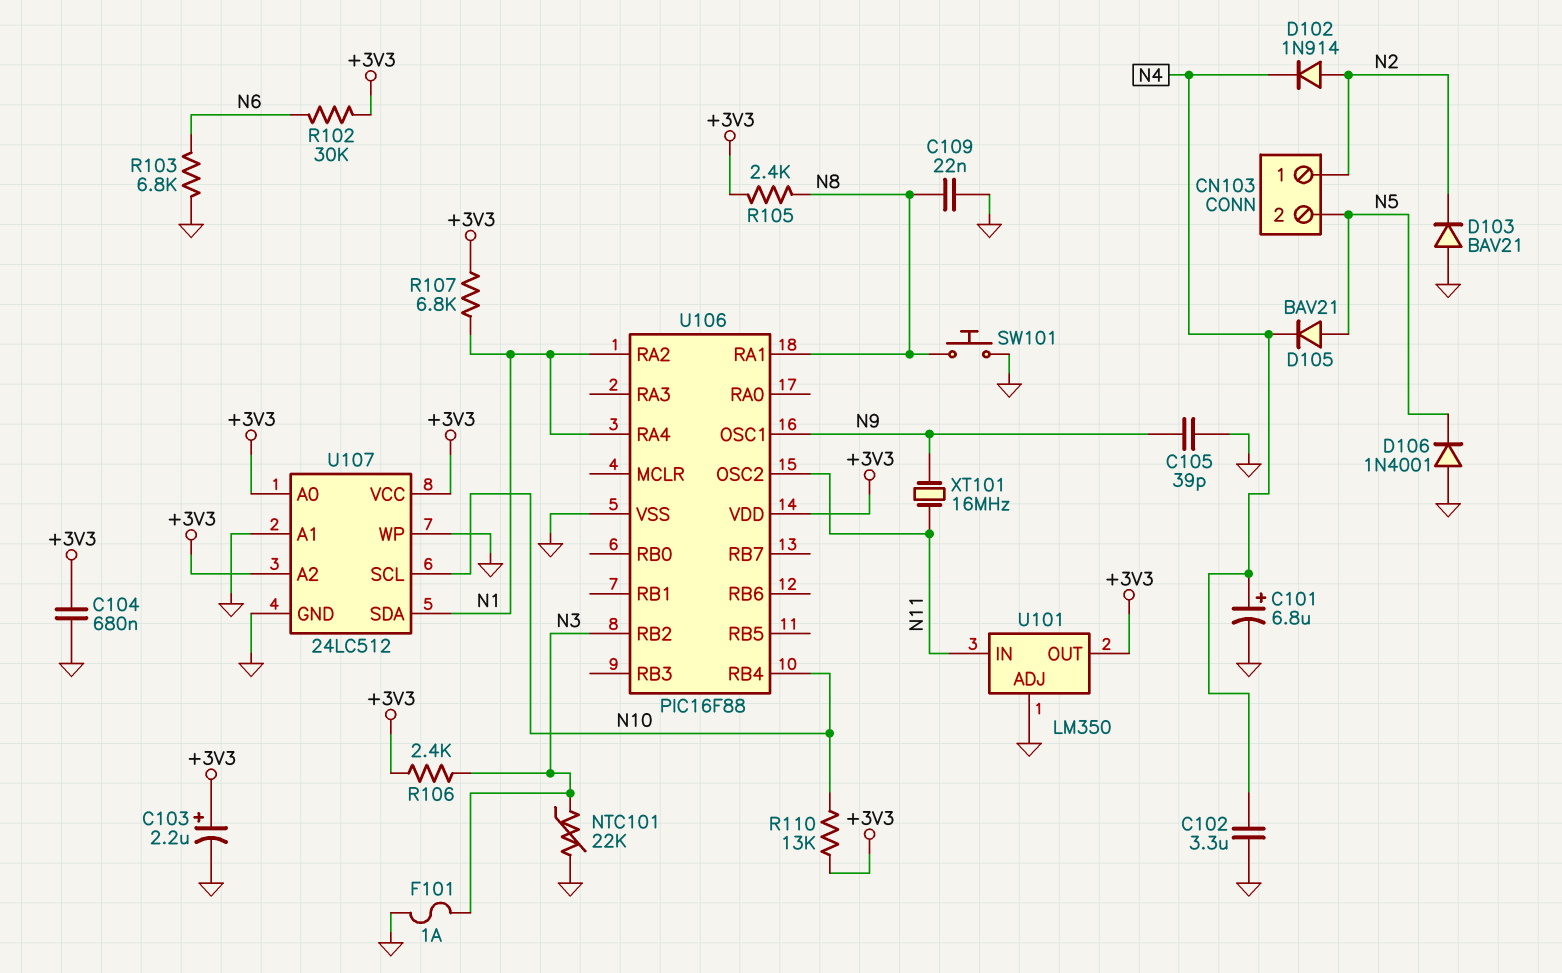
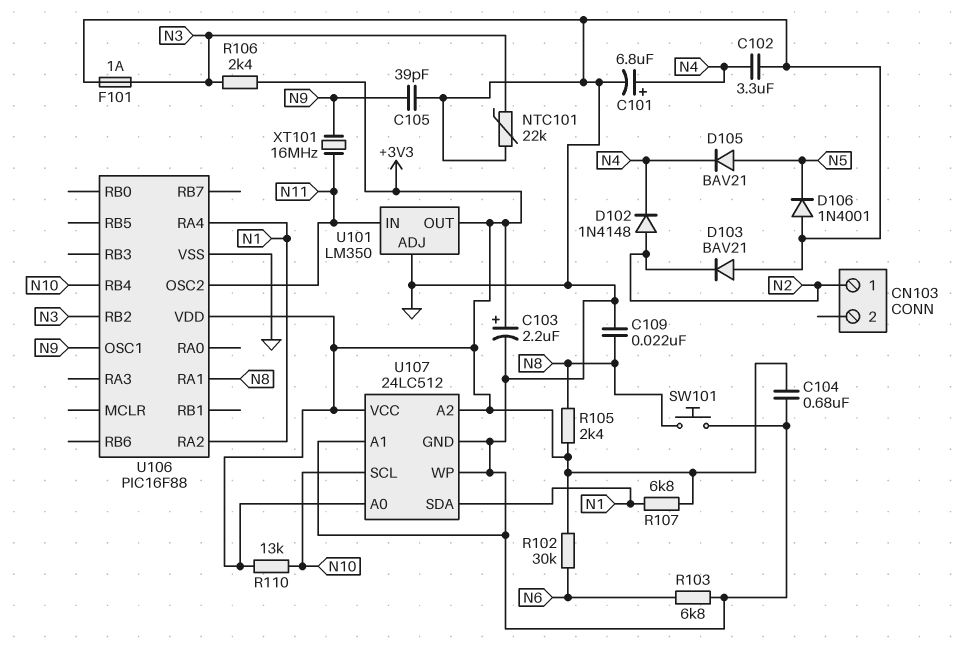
CN103 pin 2: N5 -> none
D102: diode 1N914 (A N2, K N4) -> diode 1N4148 (A N2, K N4)

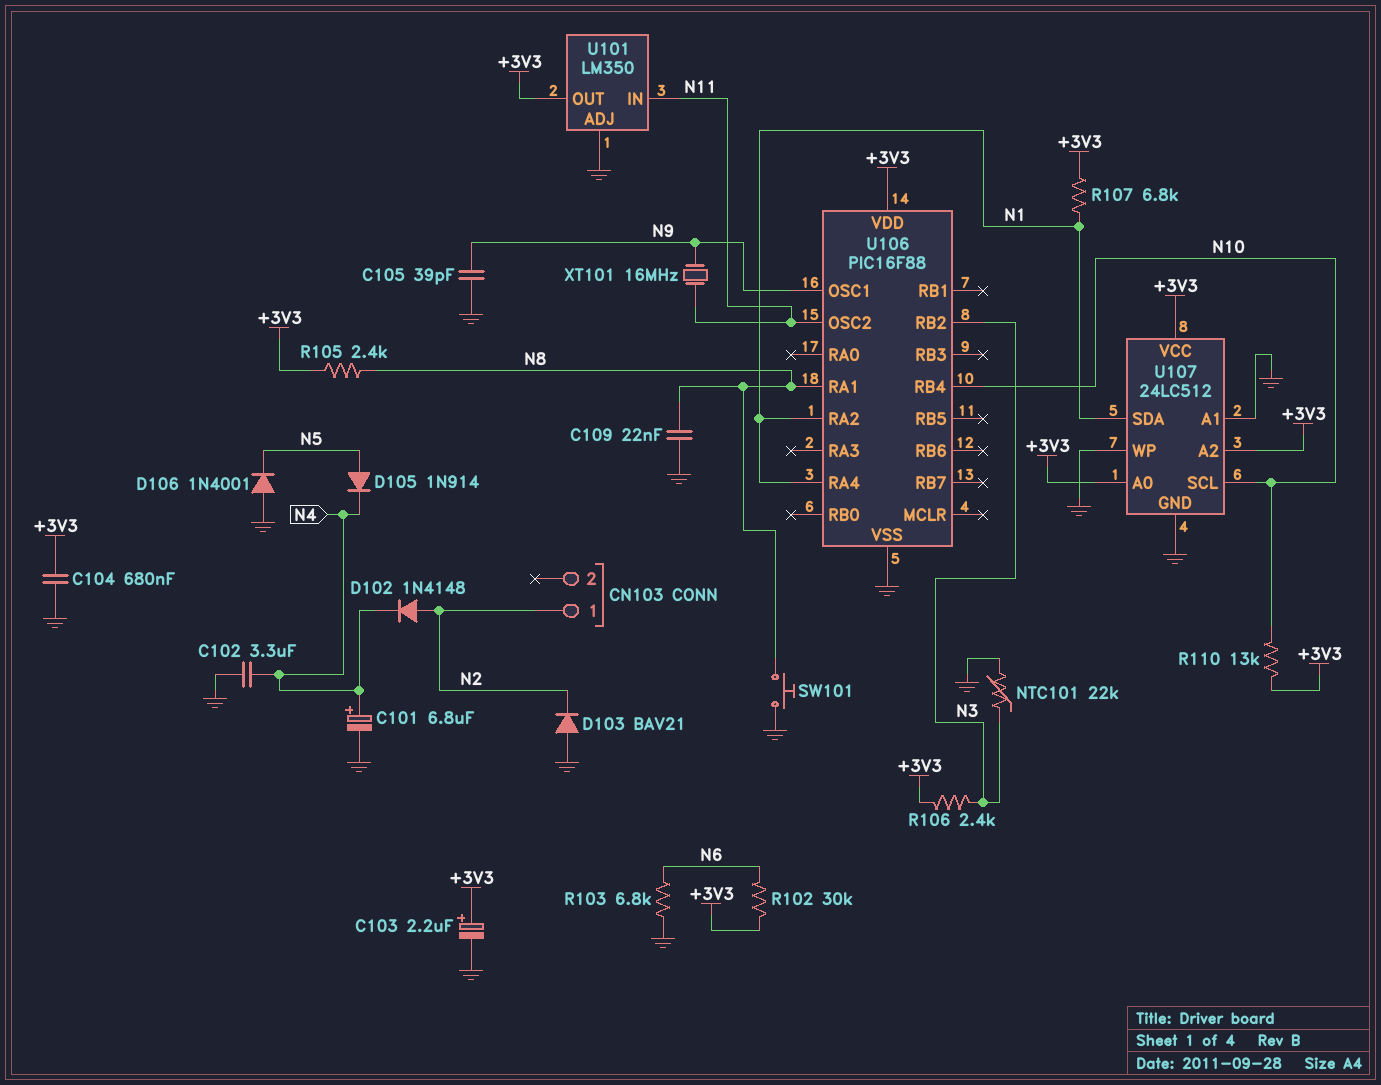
D105: diode BAV21 (A N5, K N4) -> diode 1N914 (A N5, K N4)
F101: 1A (GND, N3) -> none

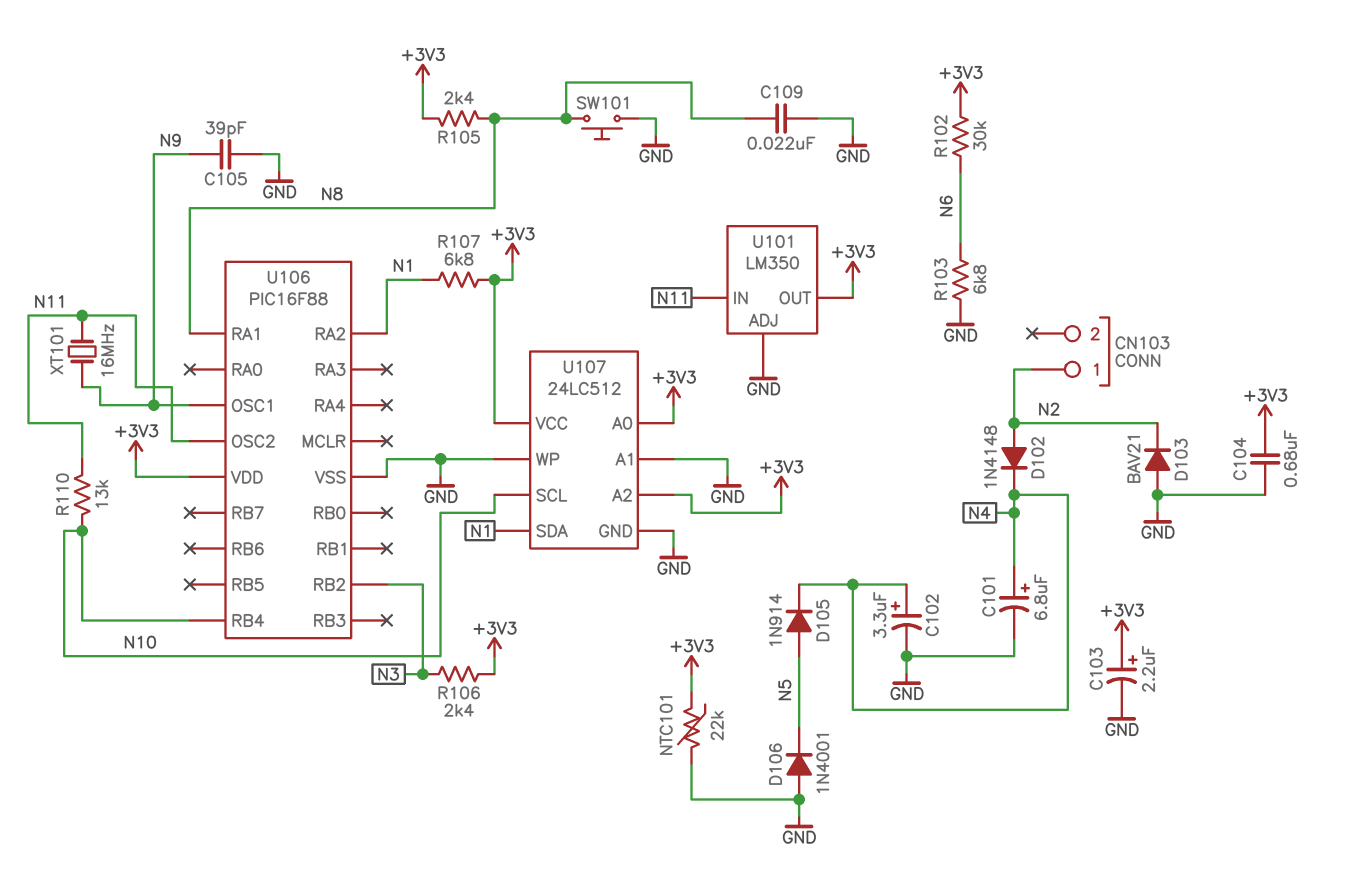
C102: 3.3uF (GND, N4) -> 3.3uF (plus N4, minus GND)
NTC101: 22k (GND, N3) -> 22k (+3V3, GND)
R110: 13k (+3V3, N10) -> 13k (N10, N11)
U106 pin RA4: N1 -> none

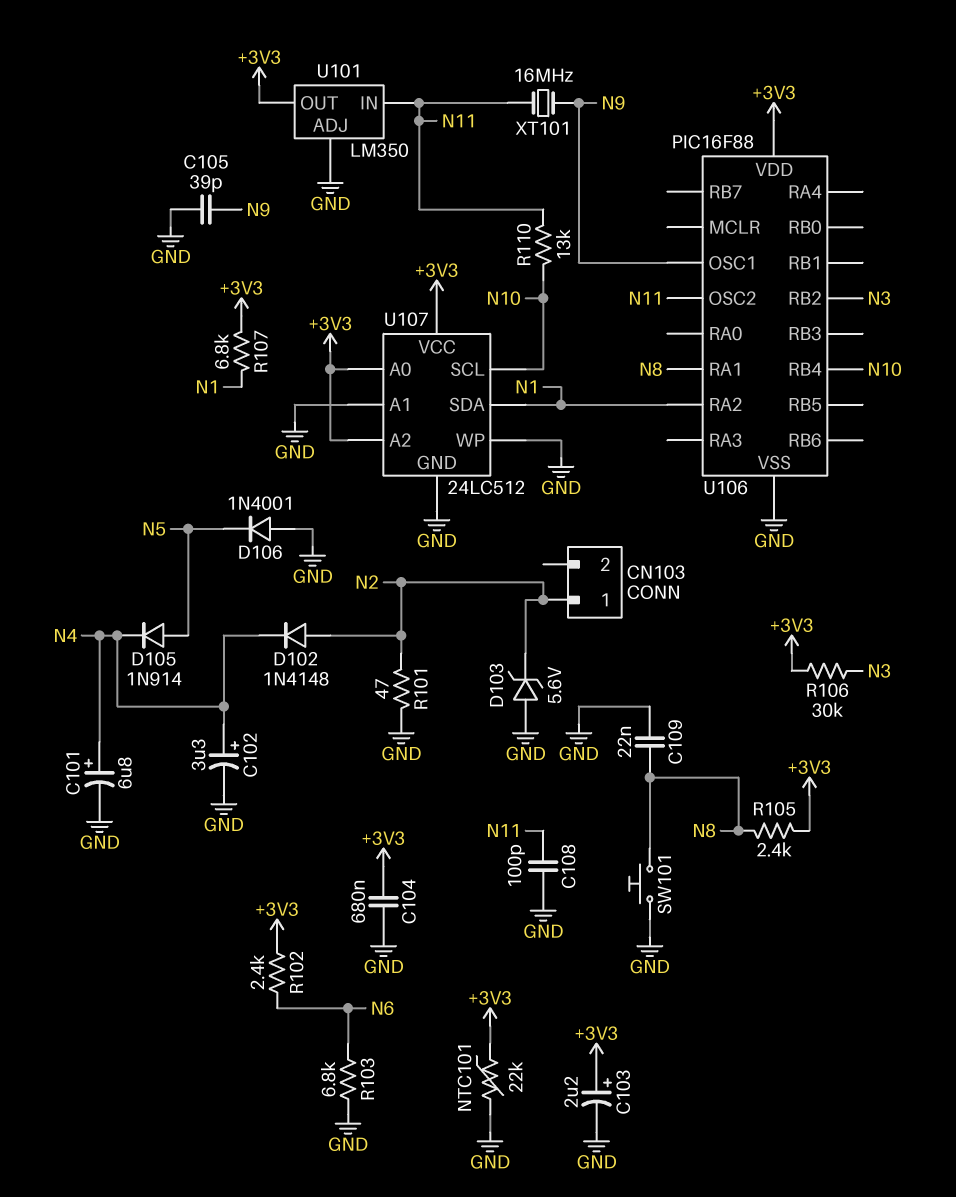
C108: none -> 100pF (GND, N11)
D103: diode BAV21 (A GND, K N2) -> zener 5.6V (A GND, K N2)
R101: none -> 47 (GND, N2)
R102: 30k (+3V3, N6) -> 2.4k (+3V3, N6)
R106: 2.4k (+3V3, N3) -> 30k (+3V3, N3)

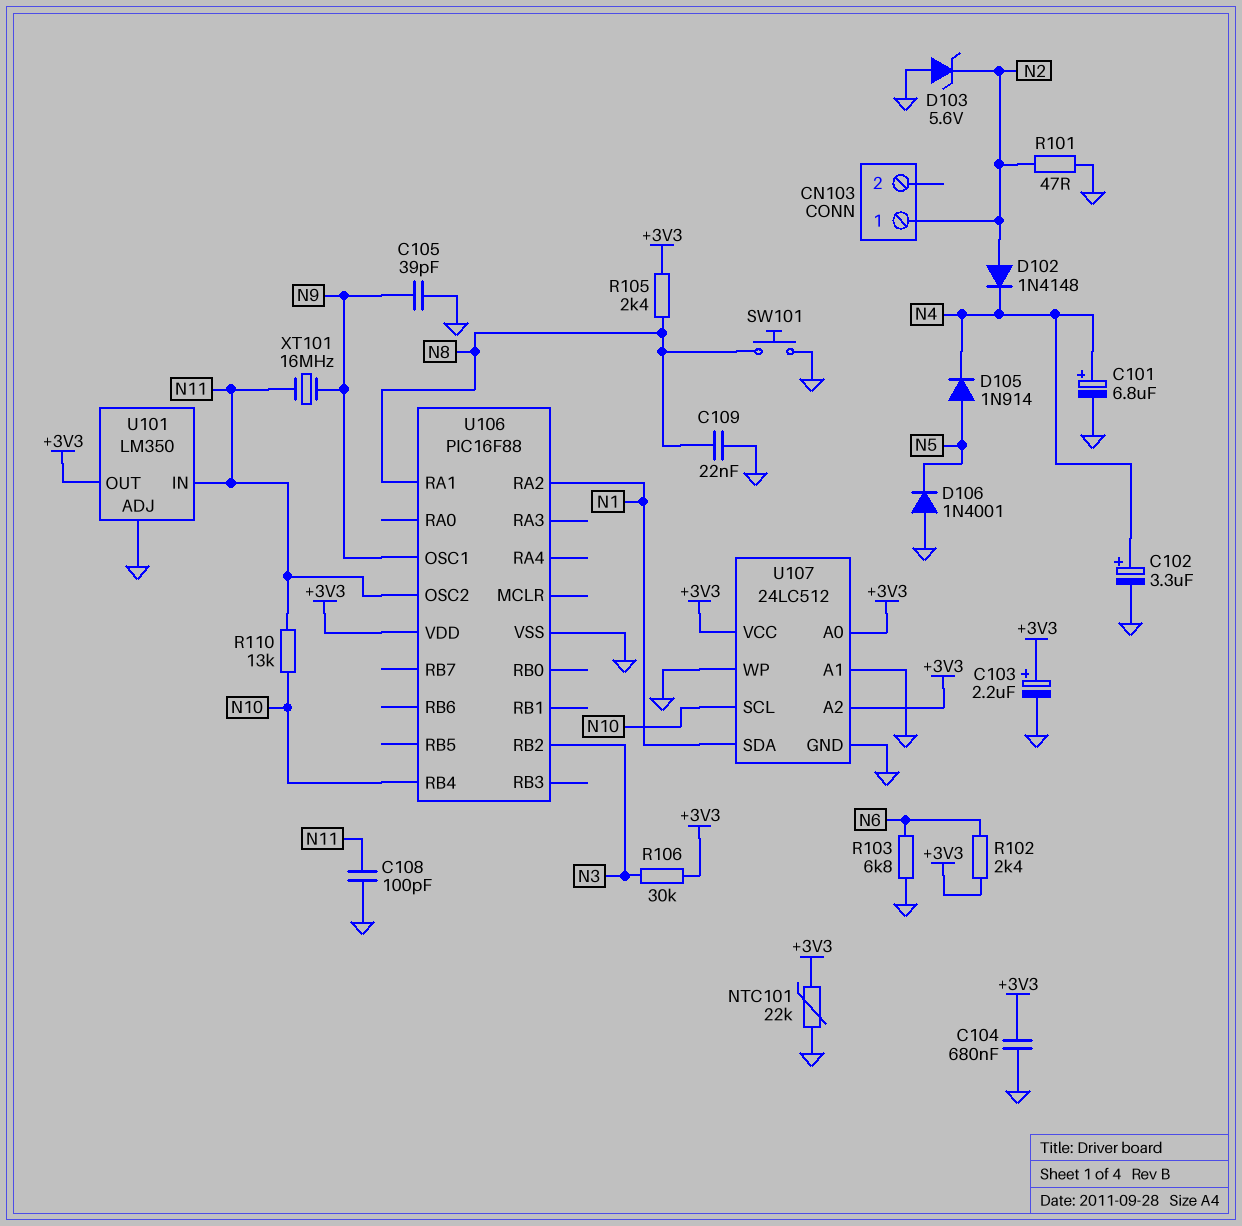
R107: 6.8k (+3V3, N1) -> none

